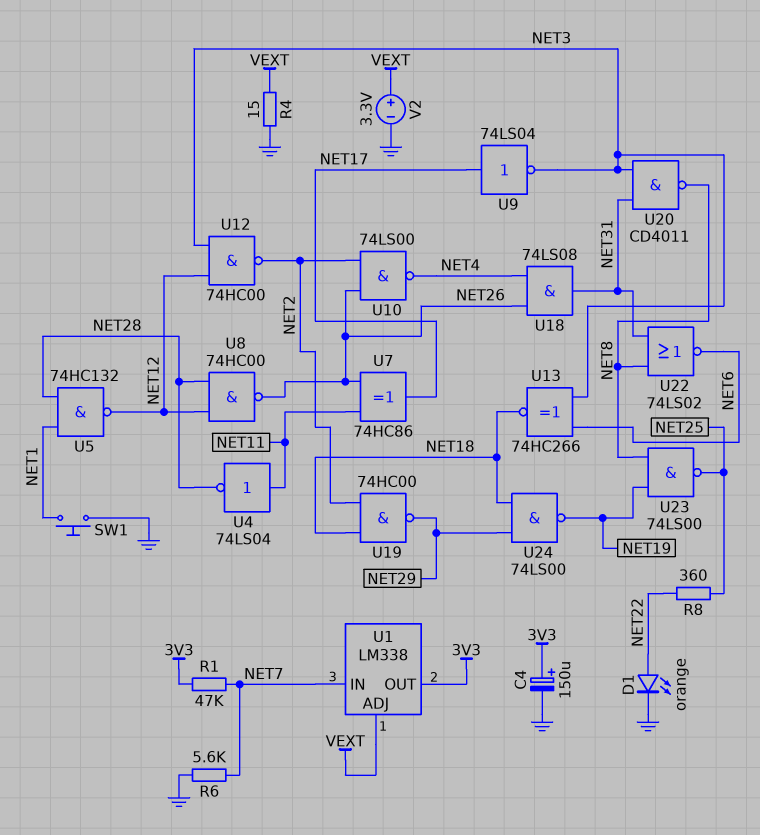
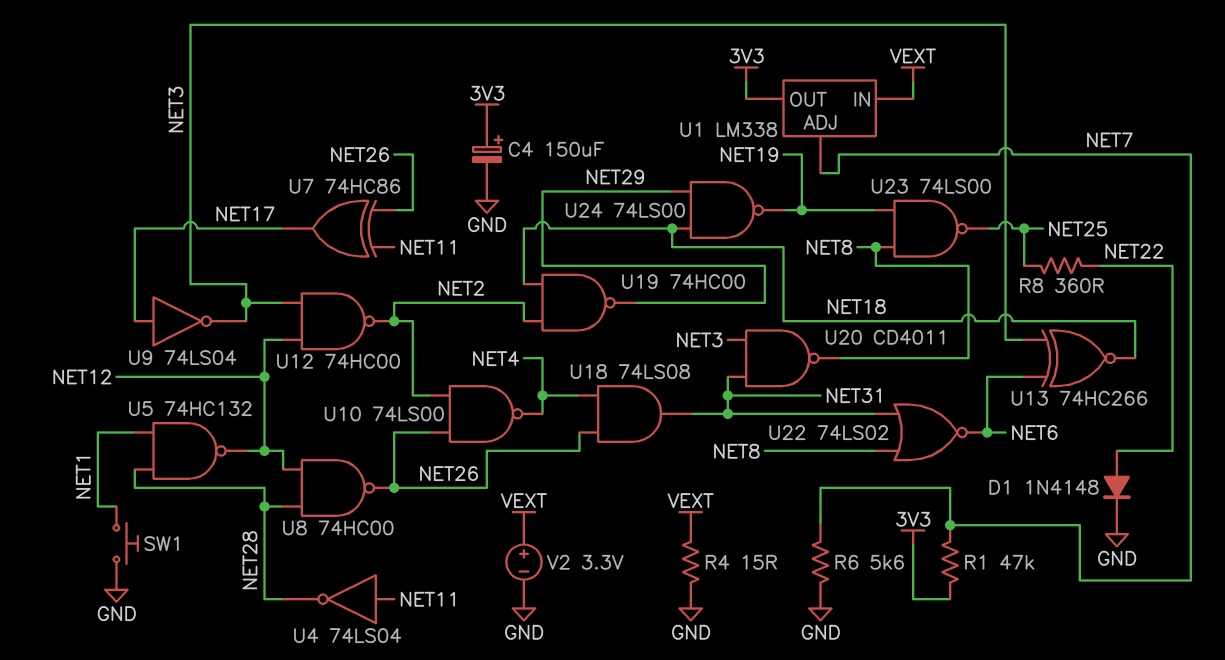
D1: LED orange (A NET22, K GND) -> diode 1N4148 (A NET22, K GND)
U1 pin ADJ: VEXT -> NET7
U1 pin IN: NET7 -> VEXT

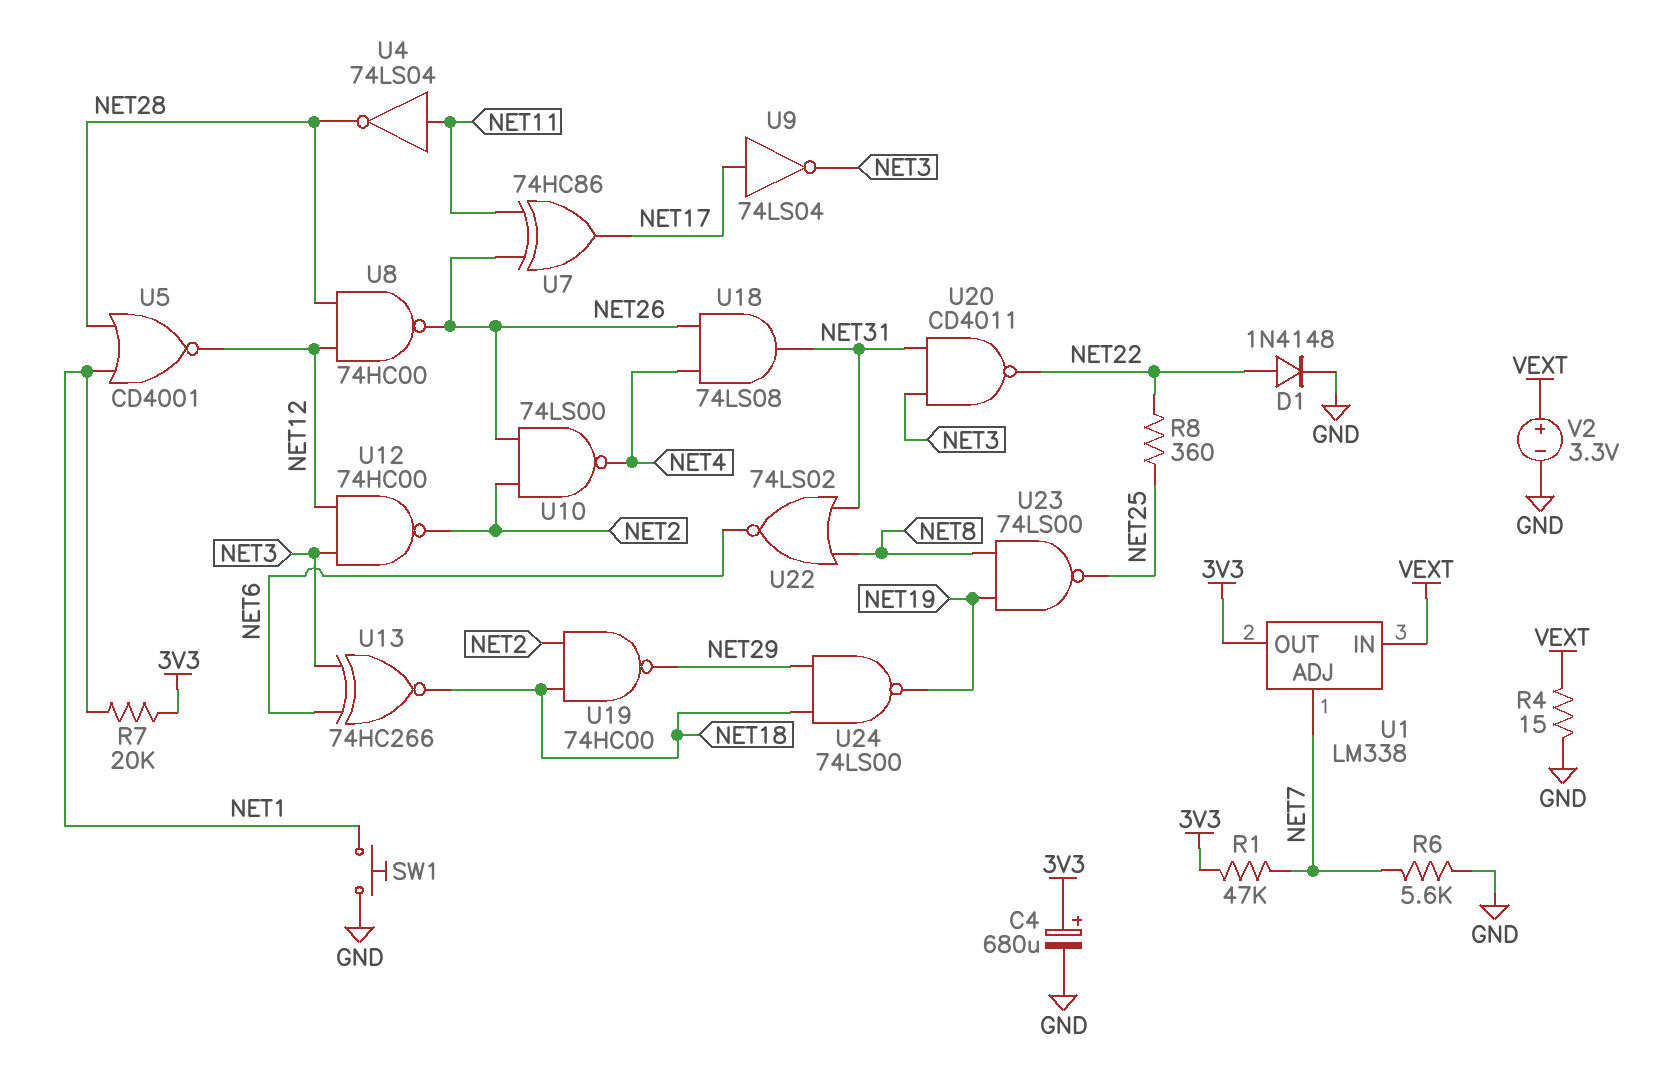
C4: 150uF (plus 3V3, minus GND) -> 680uF (plus 3V3, minus GND)
R7: none -> 20k (3V3, NET1)
U5: NAND 74HC132 (in NET1, in NET28, out NET12) -> NOR CD4001 (in NET1, in NET28, out NET12)
U20: NAND CD4011 (in NET3, in NET31, out NET8) -> NAND CD4011 (in NET3, in NET31, out NET22)

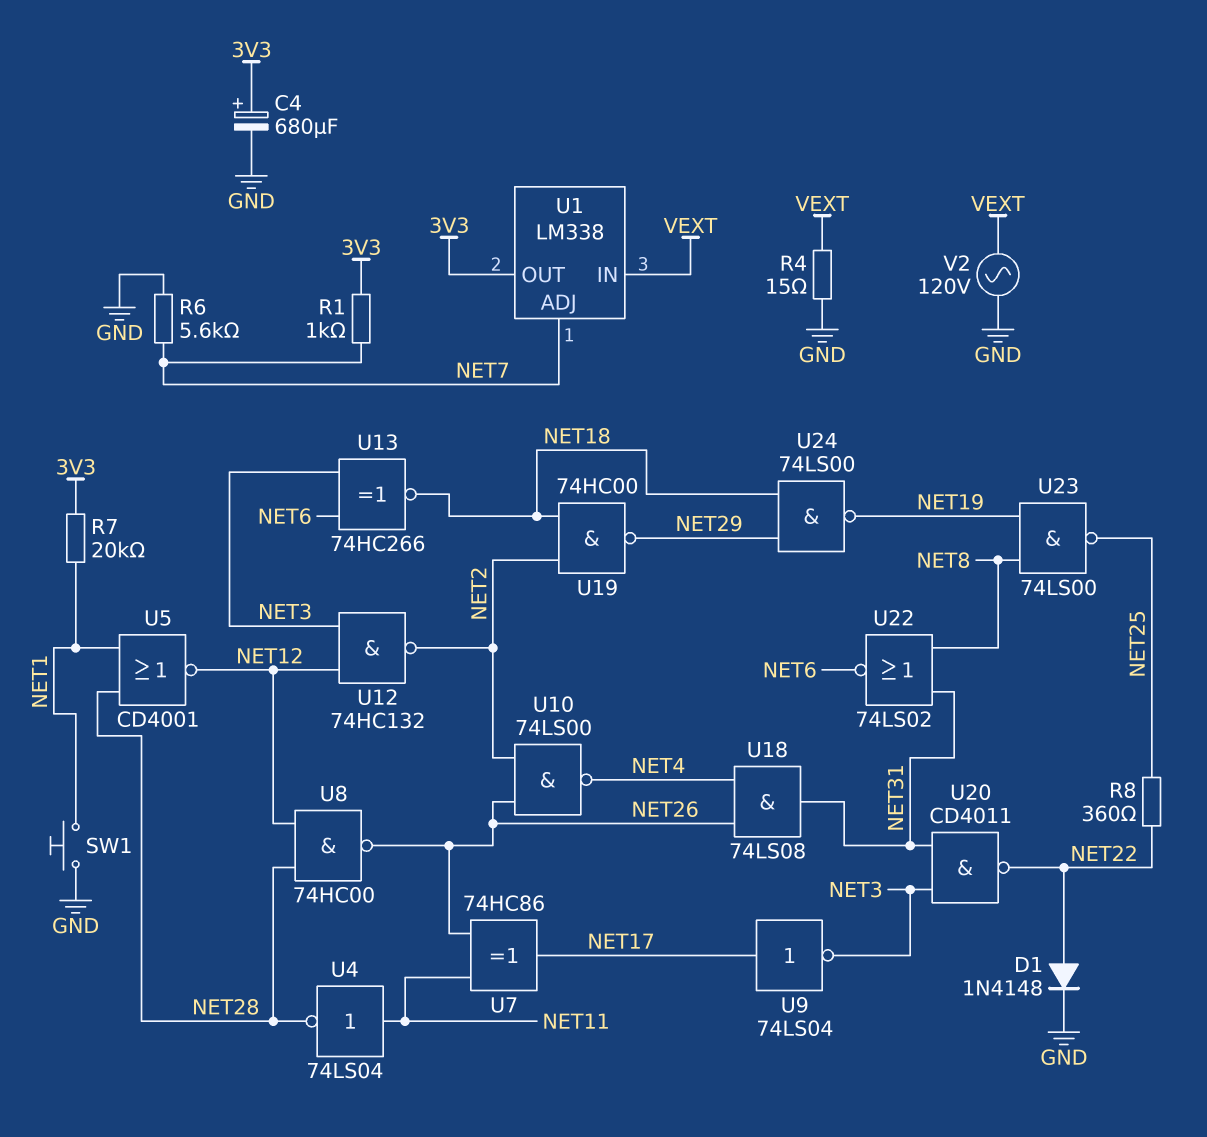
R1: 47k (3V3, NET7) -> 1k (3V3, NET7)
U12: NAND 74HC00 (in NET3, in NET12, out NET2) -> NAND 74HC132 (in NET3, in NET12, out NET2)
V2: 3.3V (plus VEXT, minus GND) -> AC 120V (GND, VEXT)

